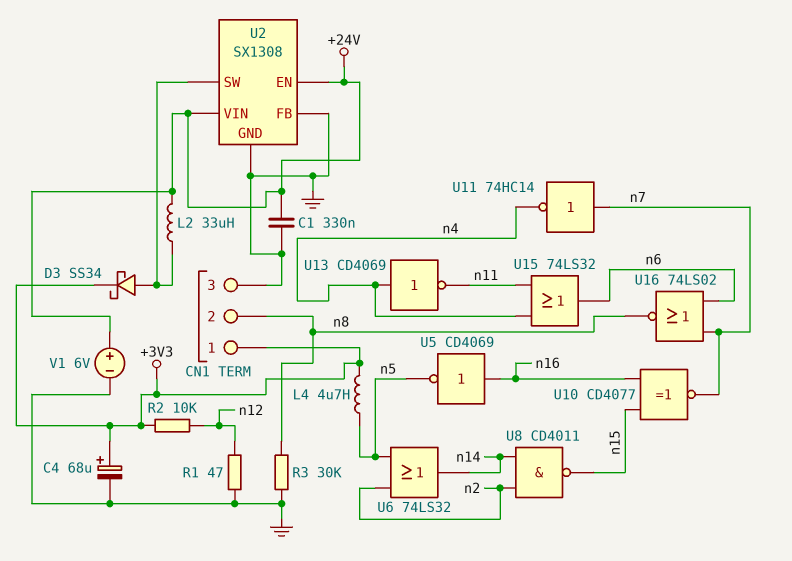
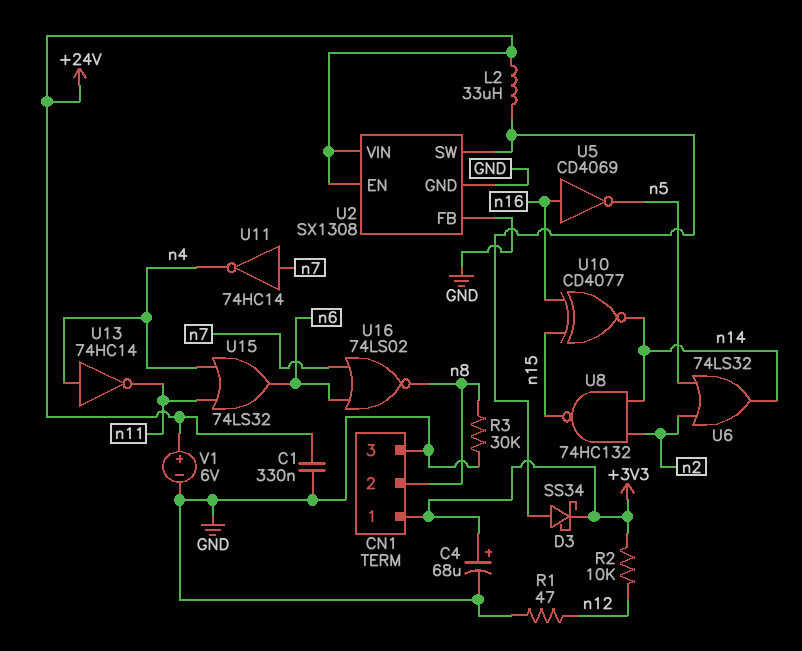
L4: 4.7uH (+3V3, n5) -> none
U8: NAND CD4011 (in n2, in n14, out n15) -> NAND 74HC132 (in n2, in n14, out n15)
U10: XNOR CD4077 (in n15, in n16, out n7) -> XNOR CD4077 (in n15, in n16, out n14)
U13: NOT CD4069 (in n4, out n11) -> NOT 74HC14 (in n4, out n11)

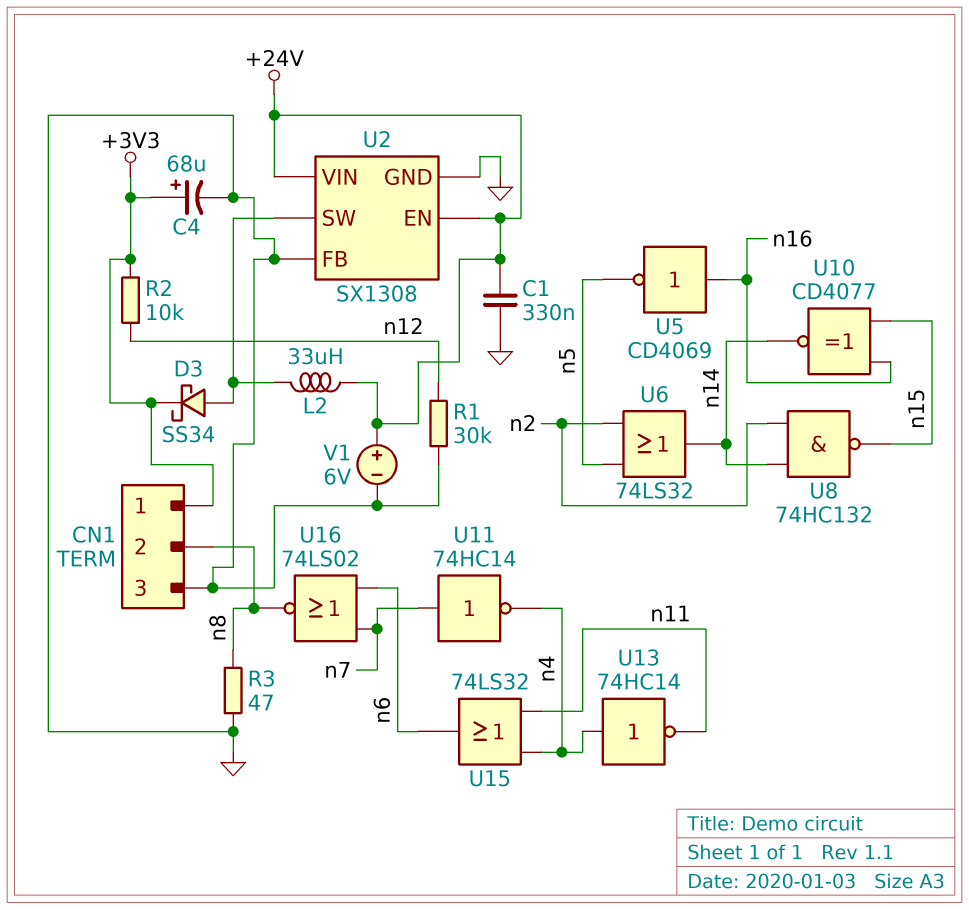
R1: 47 (GND, n12) -> 30k (GND, n12)
R3: 30k (GND, n8) -> 47 (GND, n8)

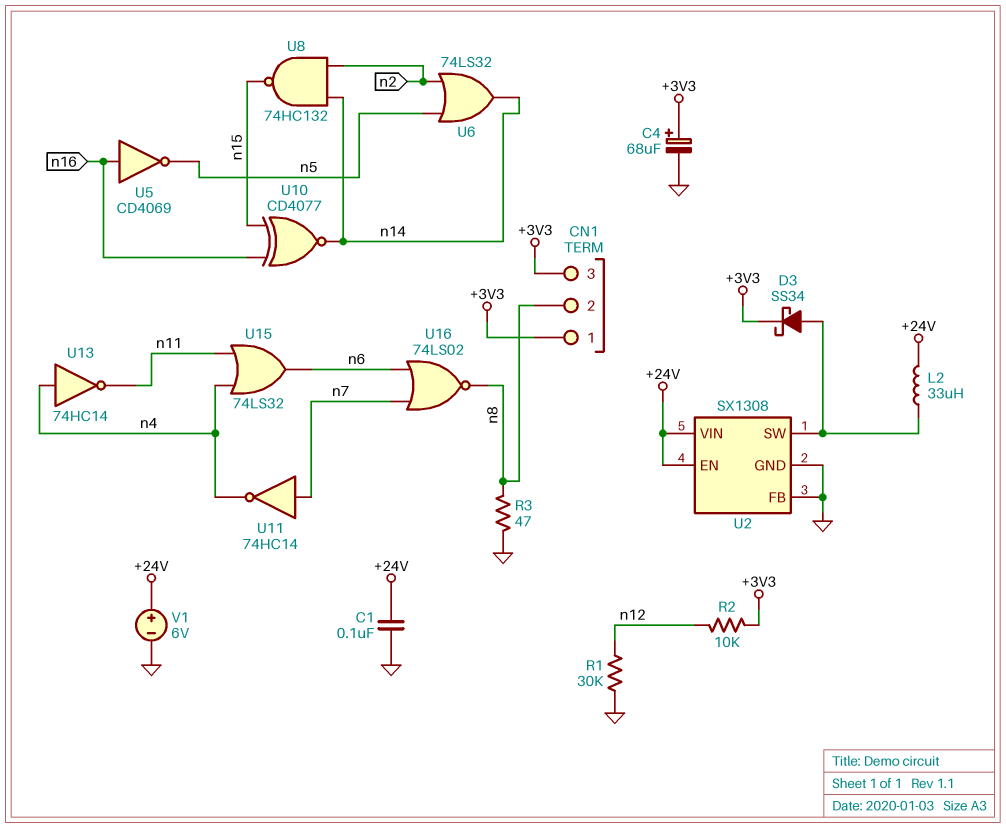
C1: 330nF (+24V, GND) -> 100nF (+24V, GND)
CN1 pin 3: GND -> +3V3

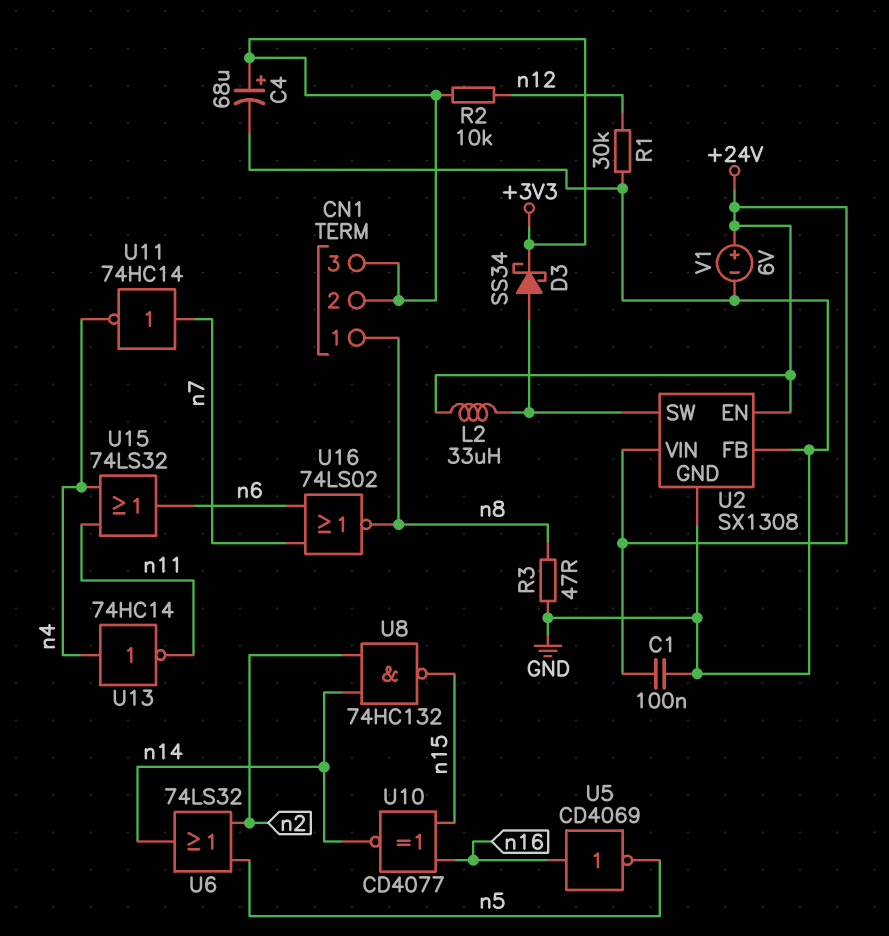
CN1 pin 1: +3V3 -> n8
CN1 pin 2: n8 -> +3V3

